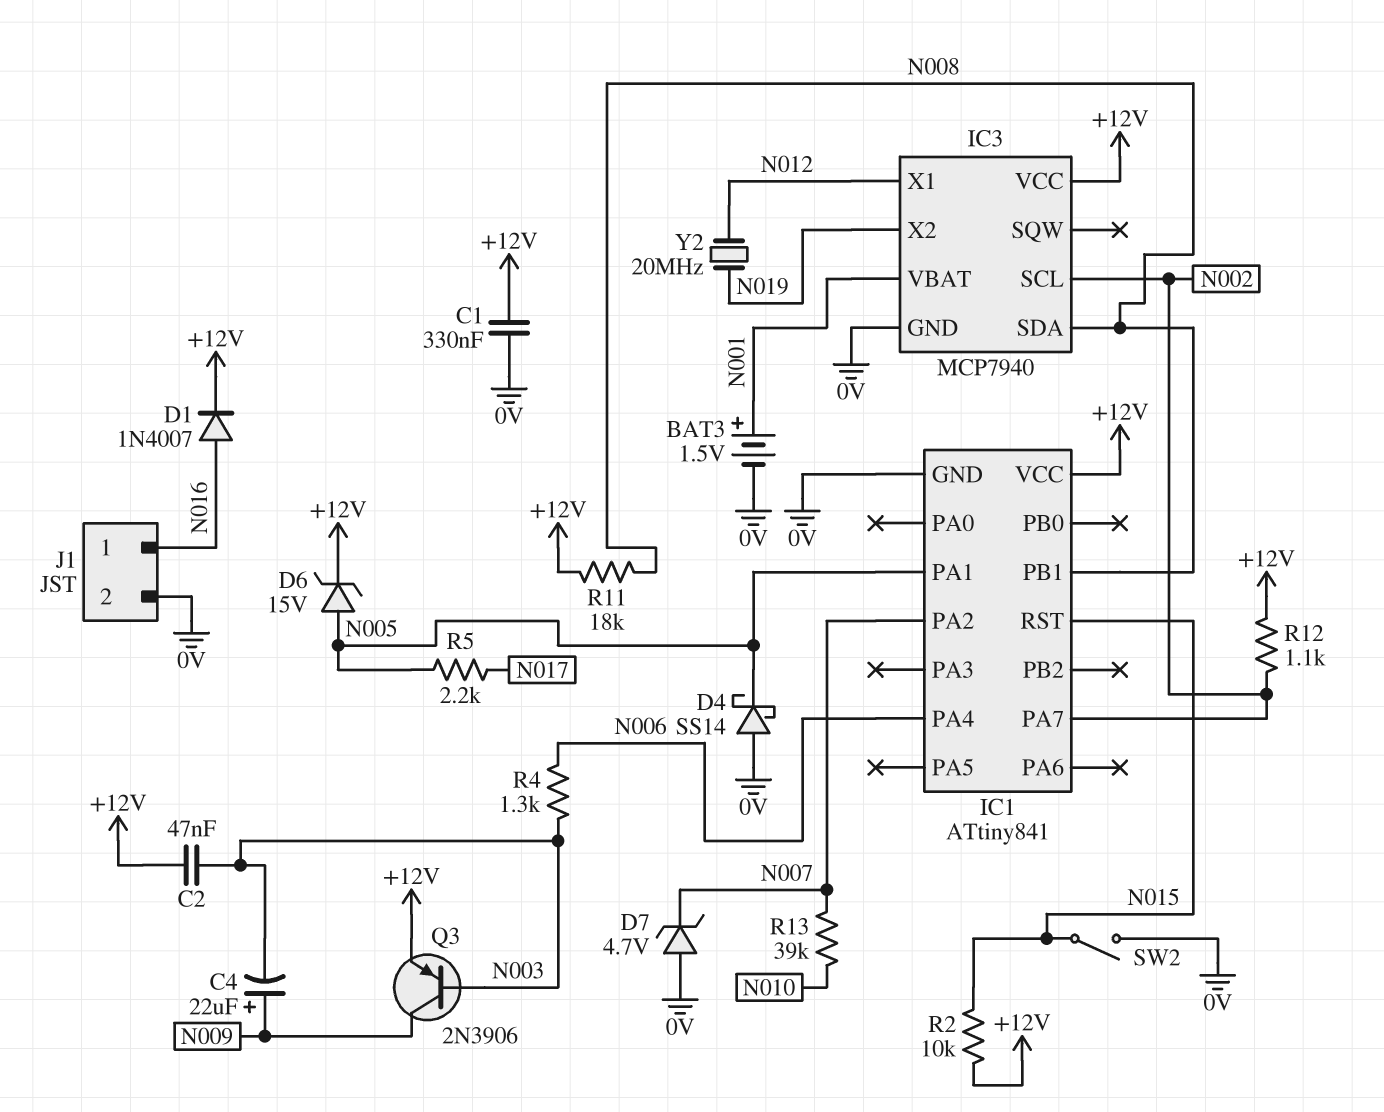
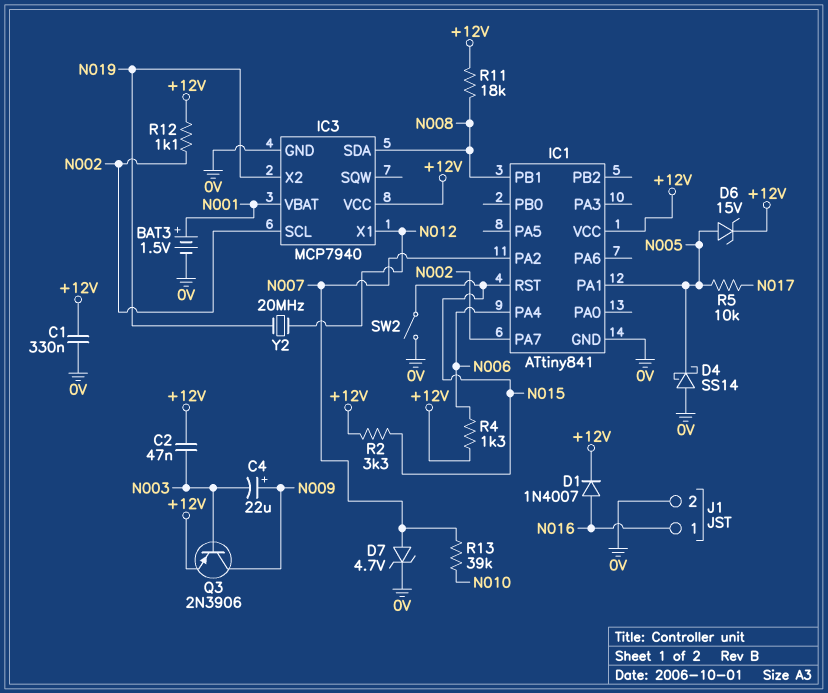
D7: zener 4.7V (A 0V, K N007) -> zener 4.7V (A N007, K 0V)
R2: 10k (+12V, N015) -> 3.3k (+12V, N015)
R4: 1.3k (N003, N006) -> 1.3k (+12V, N006)
R5: 2.2k (N005, N017) -> 10k (N005, N017)

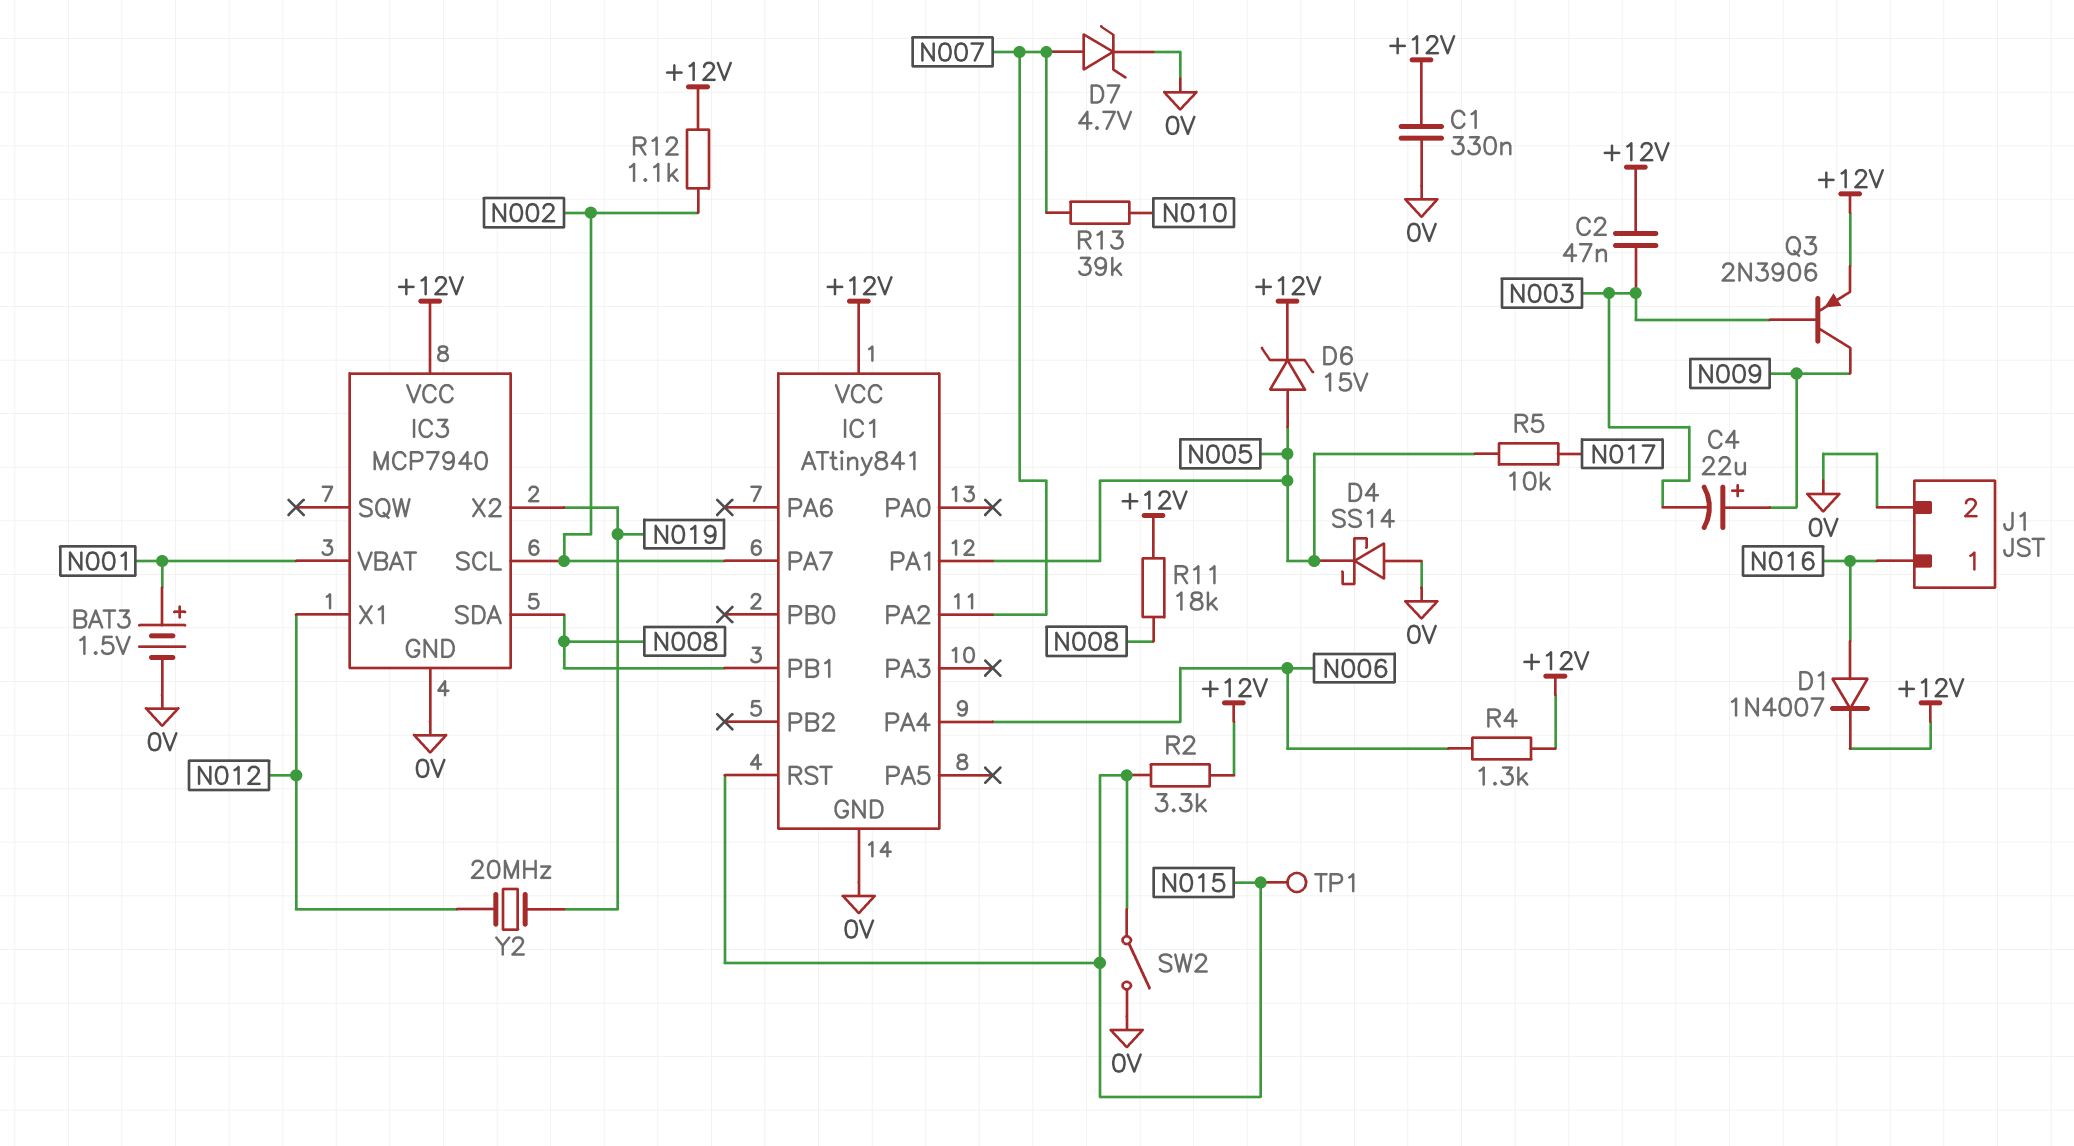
TP1: none -> test point (N015)

